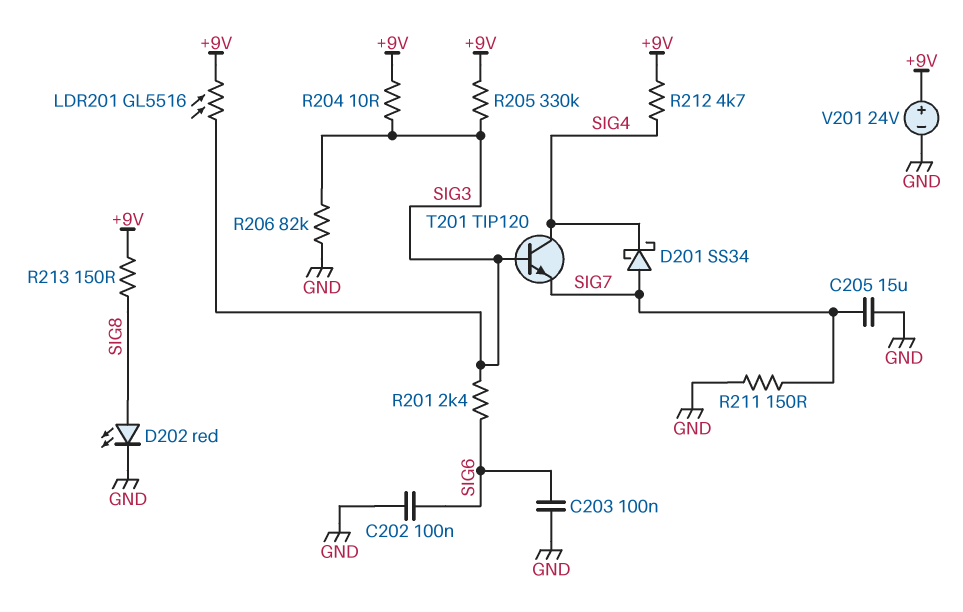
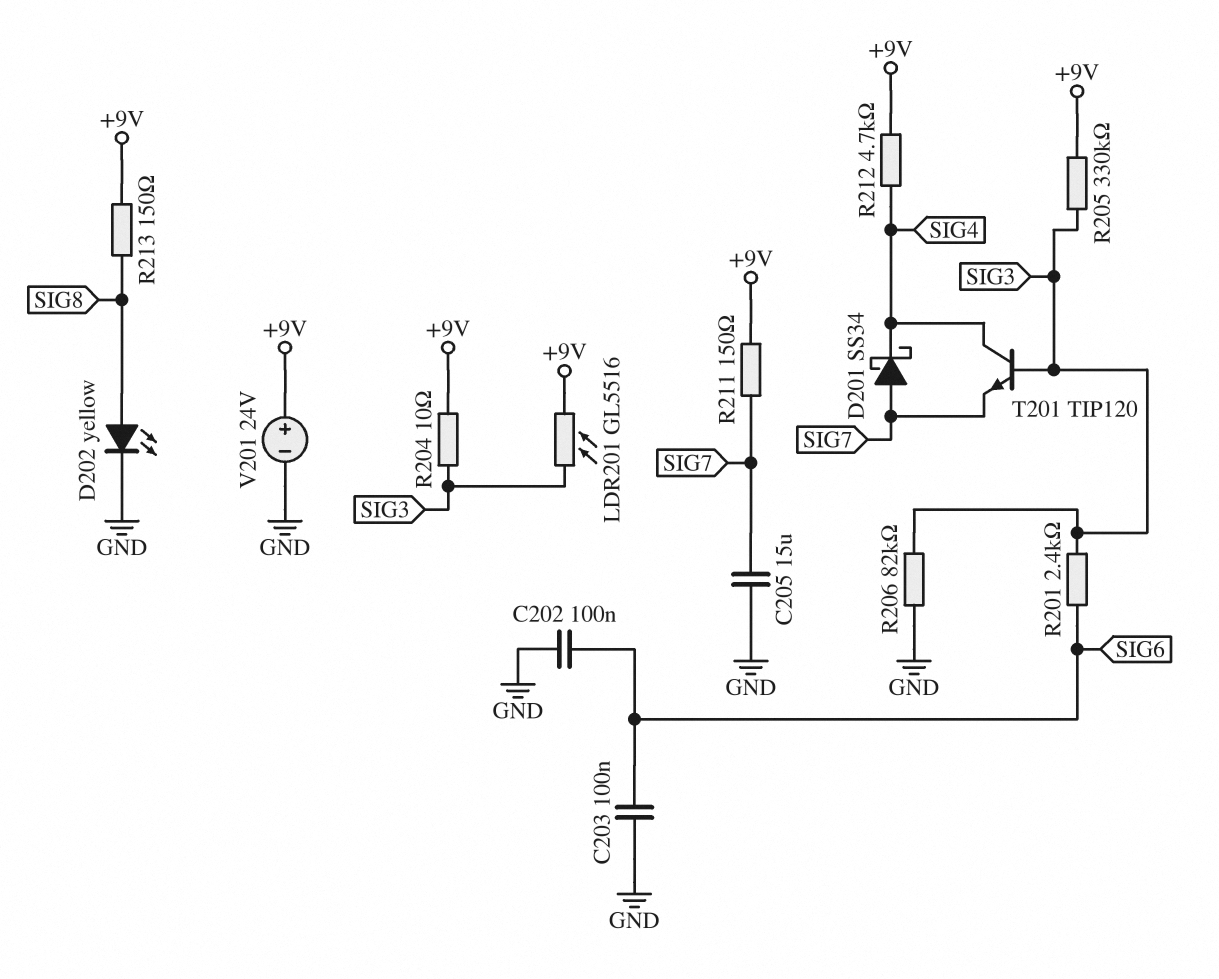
D202: LED red (A SIG8, K GND) -> LED yellow (A SIG8, K GND)
R211: 150 (GND, SIG7) -> 150 (+9V, SIG7)

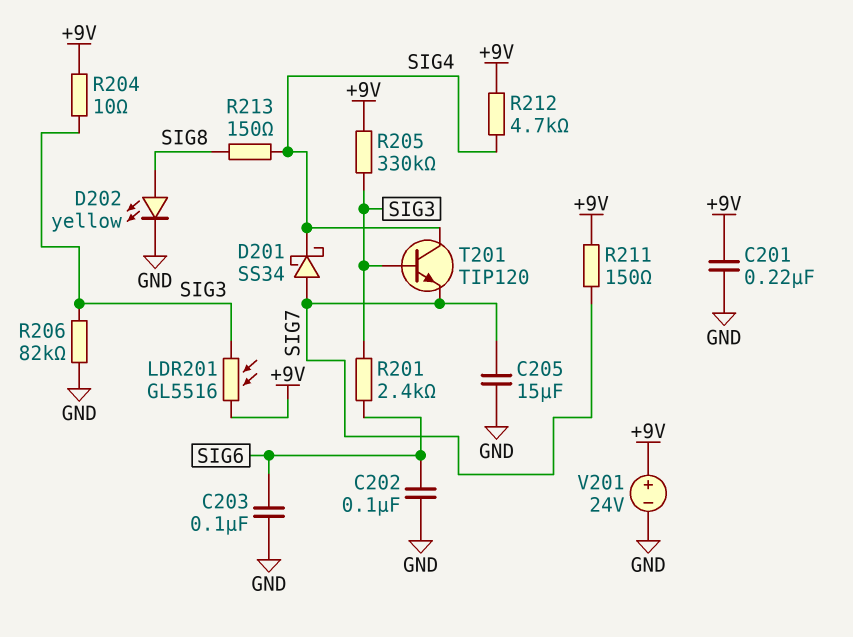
C201: none -> 220nF (+9V, GND)
R213: 150 (+9V, SIG8) -> 150 (SIG4, SIG8)

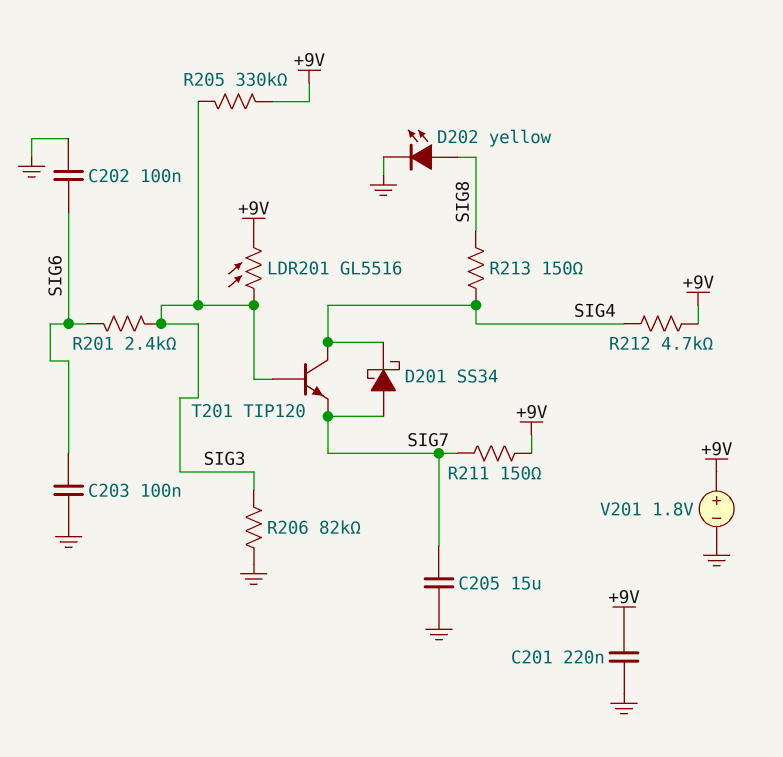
R204: 10 (+9V, SIG3) -> none
V201: 24V (plus +9V, minus GND) -> 1.8V (plus +9V, minus GND)

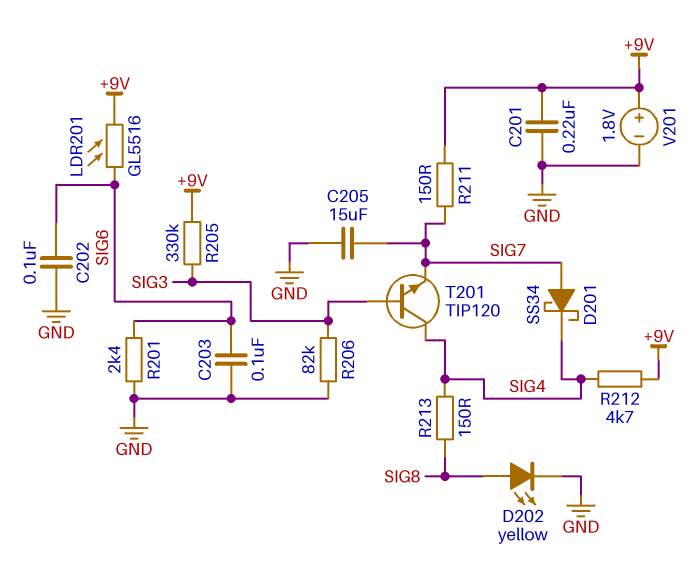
LDR201: GL5516 (+9V, SIG3) -> GL5516 (+9V, SIG6)
R201: 2.4k (SIG3, SIG6) -> 2.4k (GND, SIG6)

